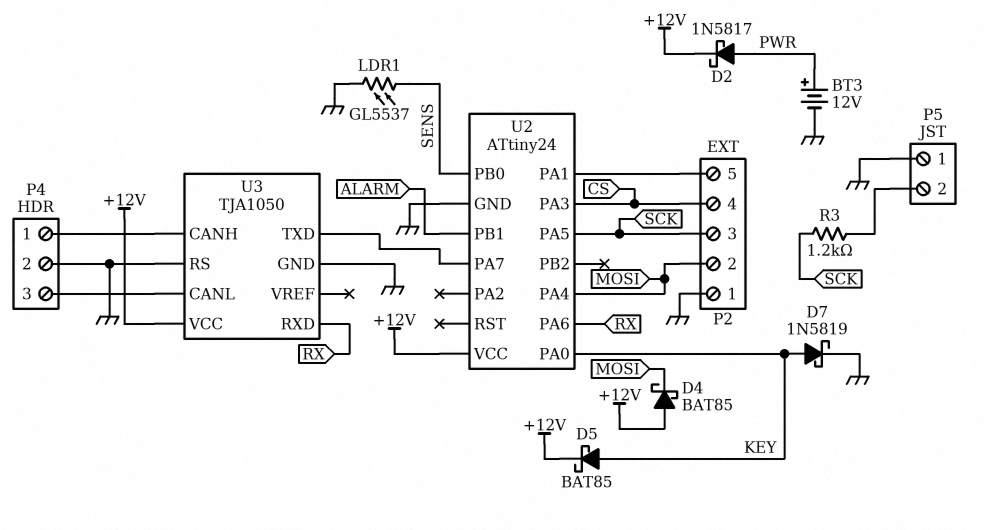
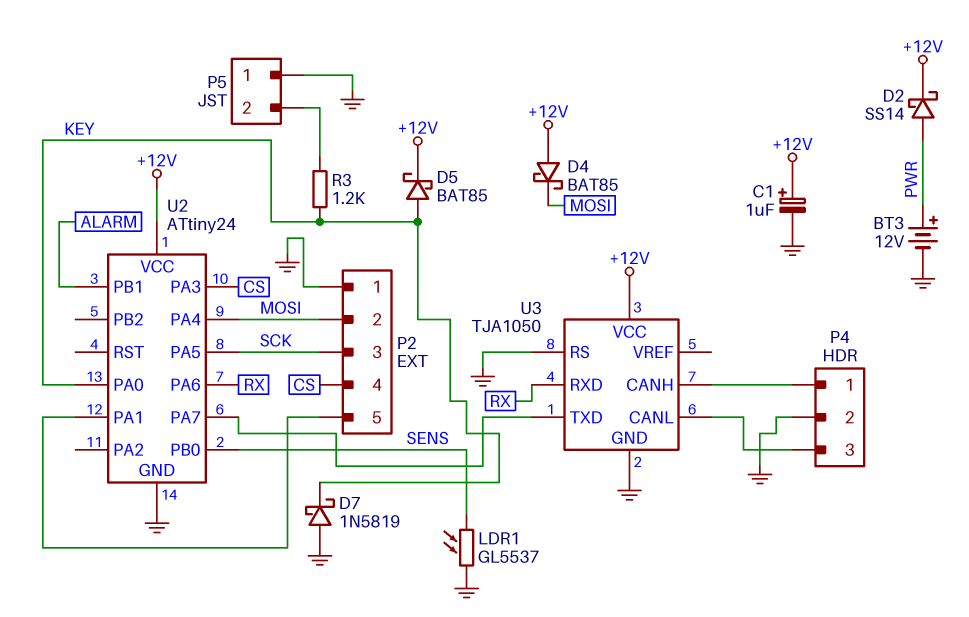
C1: none -> 1uF (plus +12V, minus GND)
D2: schottky 1N5817 (A PWR, K +12V) -> schottky SS14 (A PWR, K +12V)
D7: schottky 1N5819 (A KEY, K GND) -> schottky 1N5819 (A GND, K KEY)
R3: 1.2k (P5/2, SCK) -> 1.2k (KEY, P5/2)

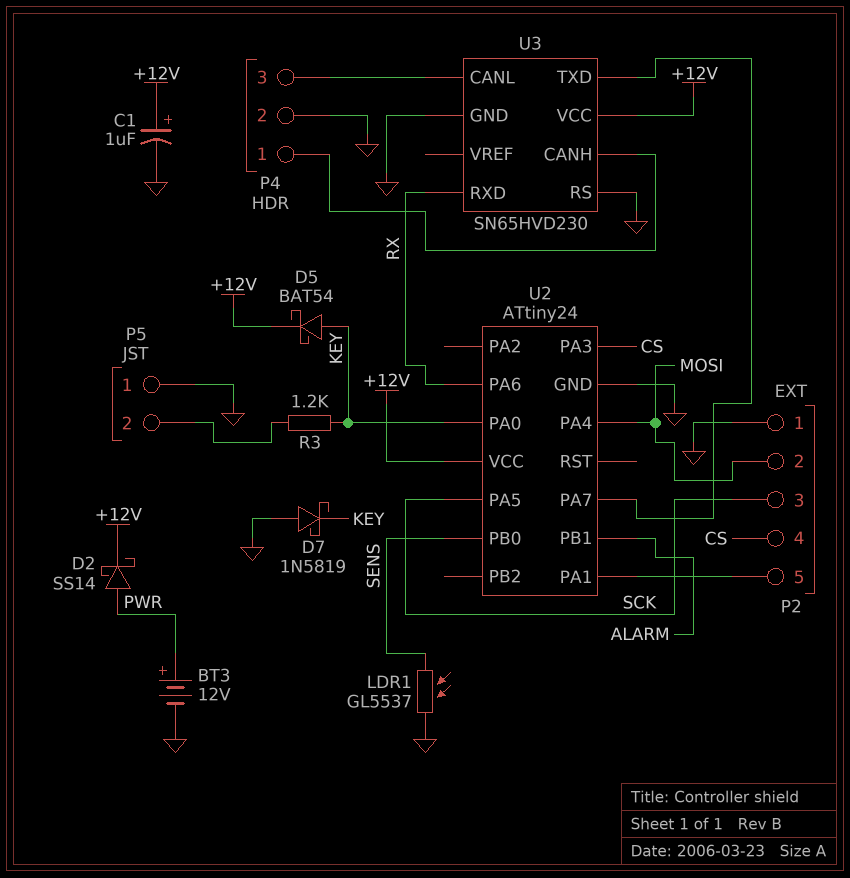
D4: schottky BAT85 (A +12V, K MOSI) -> none
D5: schottky BAT85 (A KEY, K +12V) -> schottky BAT54 (A KEY, K +12V)
U3: TJA1050 -> SN65HVD230

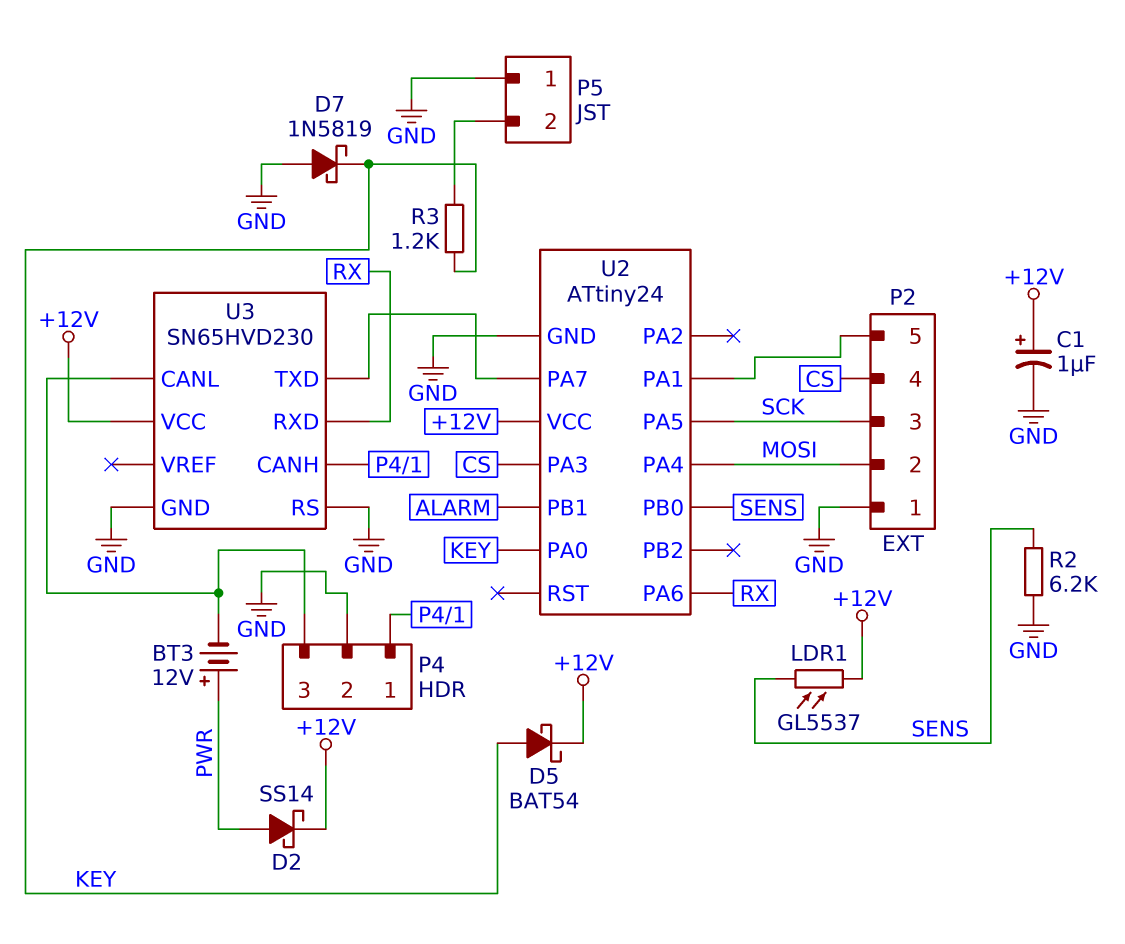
BT3: 12V (plus PWR, minus GND) -> 12V (plus PWR, minus P4/3)
LDR1: GL5537 (GND, SENS) -> GL5537 (+12V, SENS)
R2: none -> 6.2k (GND, SENS)

